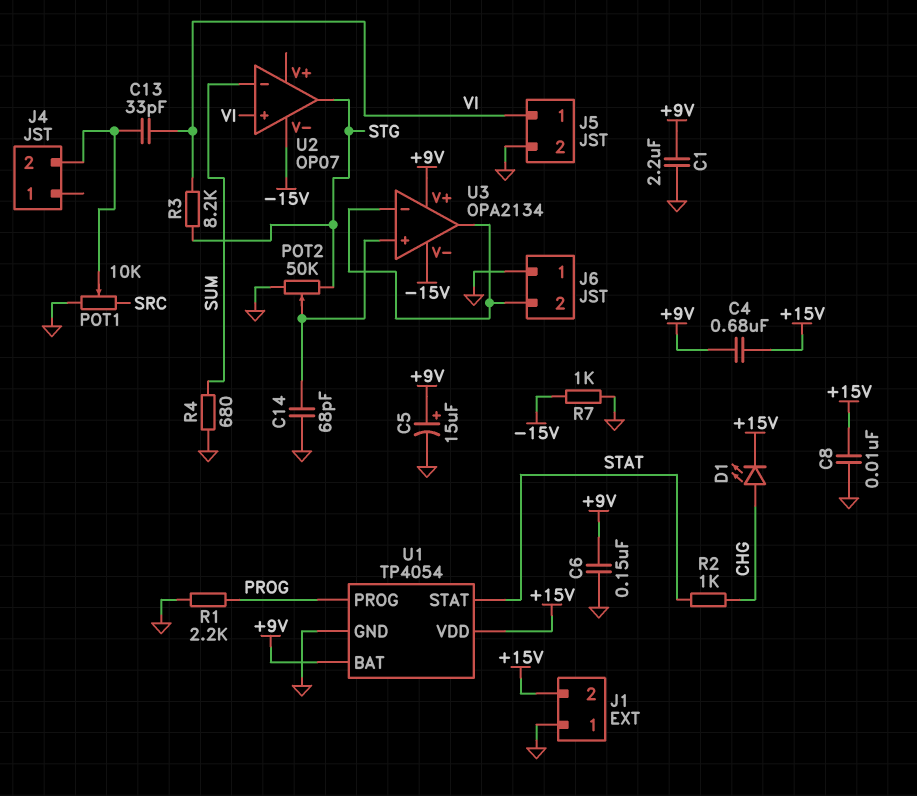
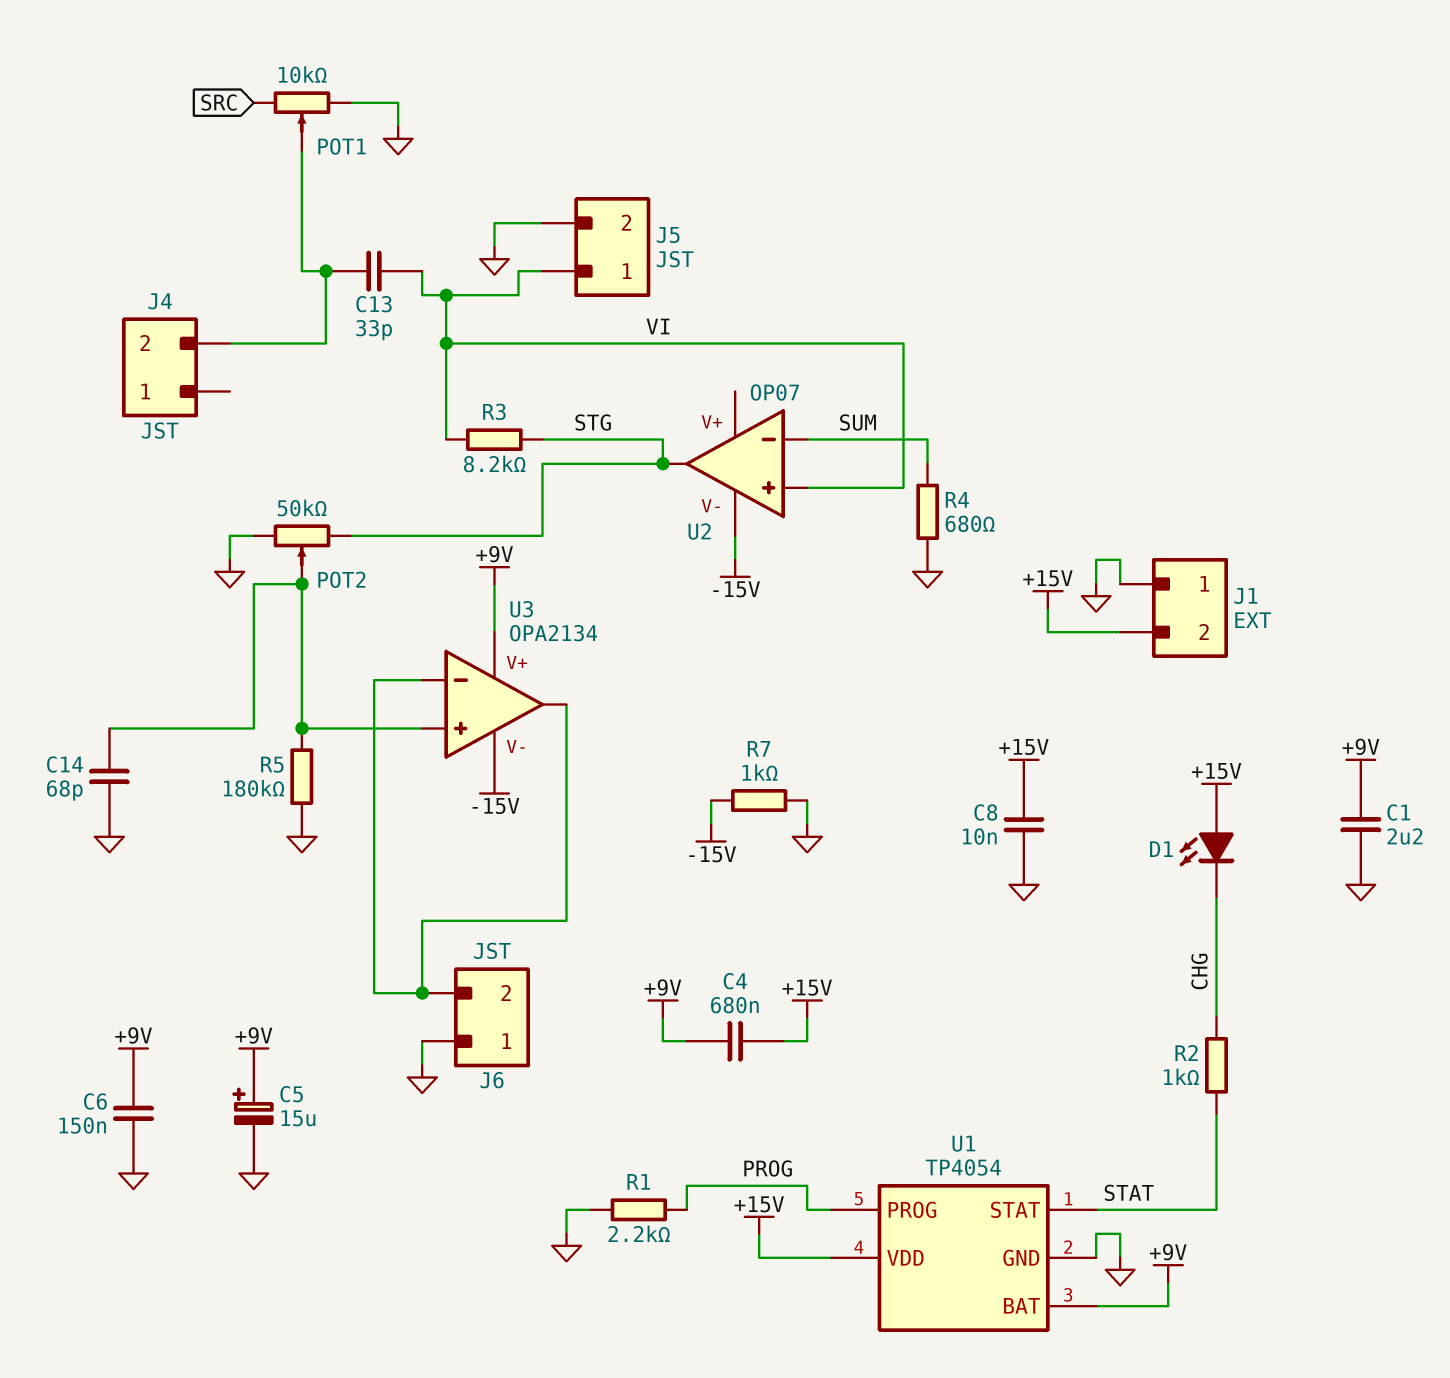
D1: LED (A CHG, K +15V) -> LED (A +15V, K CHG)
R5: none -> 180k (GND, U3/in+)

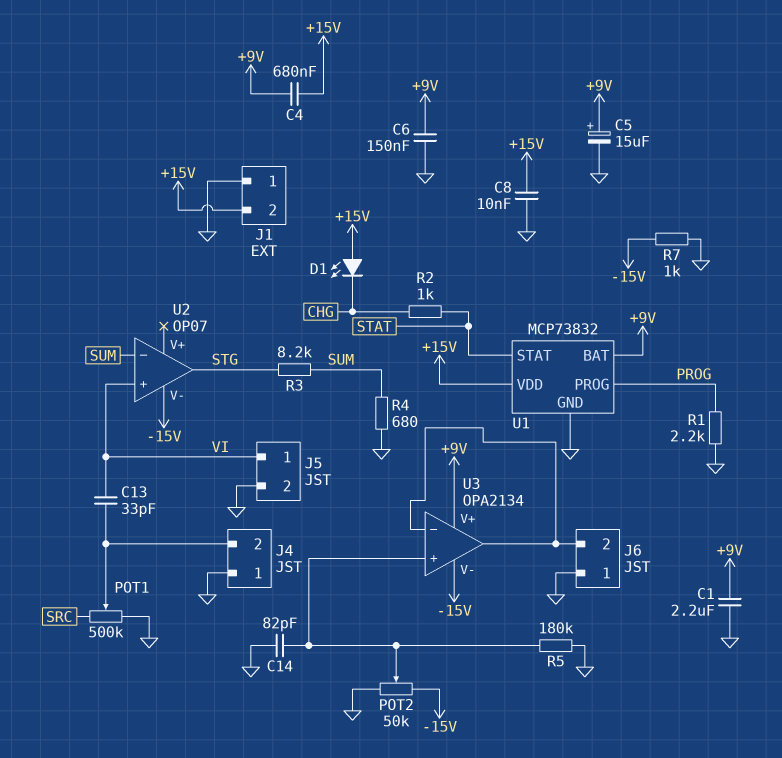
C14: 68pF (GND, U3/in+) -> 82pF (GND, U3/in+)
J4 pin 1: none -> GND
POT1: 10k (GND, SRC, wiper J4/2) -> 500k (GND, SRC, wiper J4/2)
POT2: 50k (GND, STG, wiper U3/in+) -> 50k (-15V, GND, wiper U3/in+)
R3: 8.2k (STG, VI) -> 8.2k (STG, SUM)
U1: TP4054 -> MCP73832

